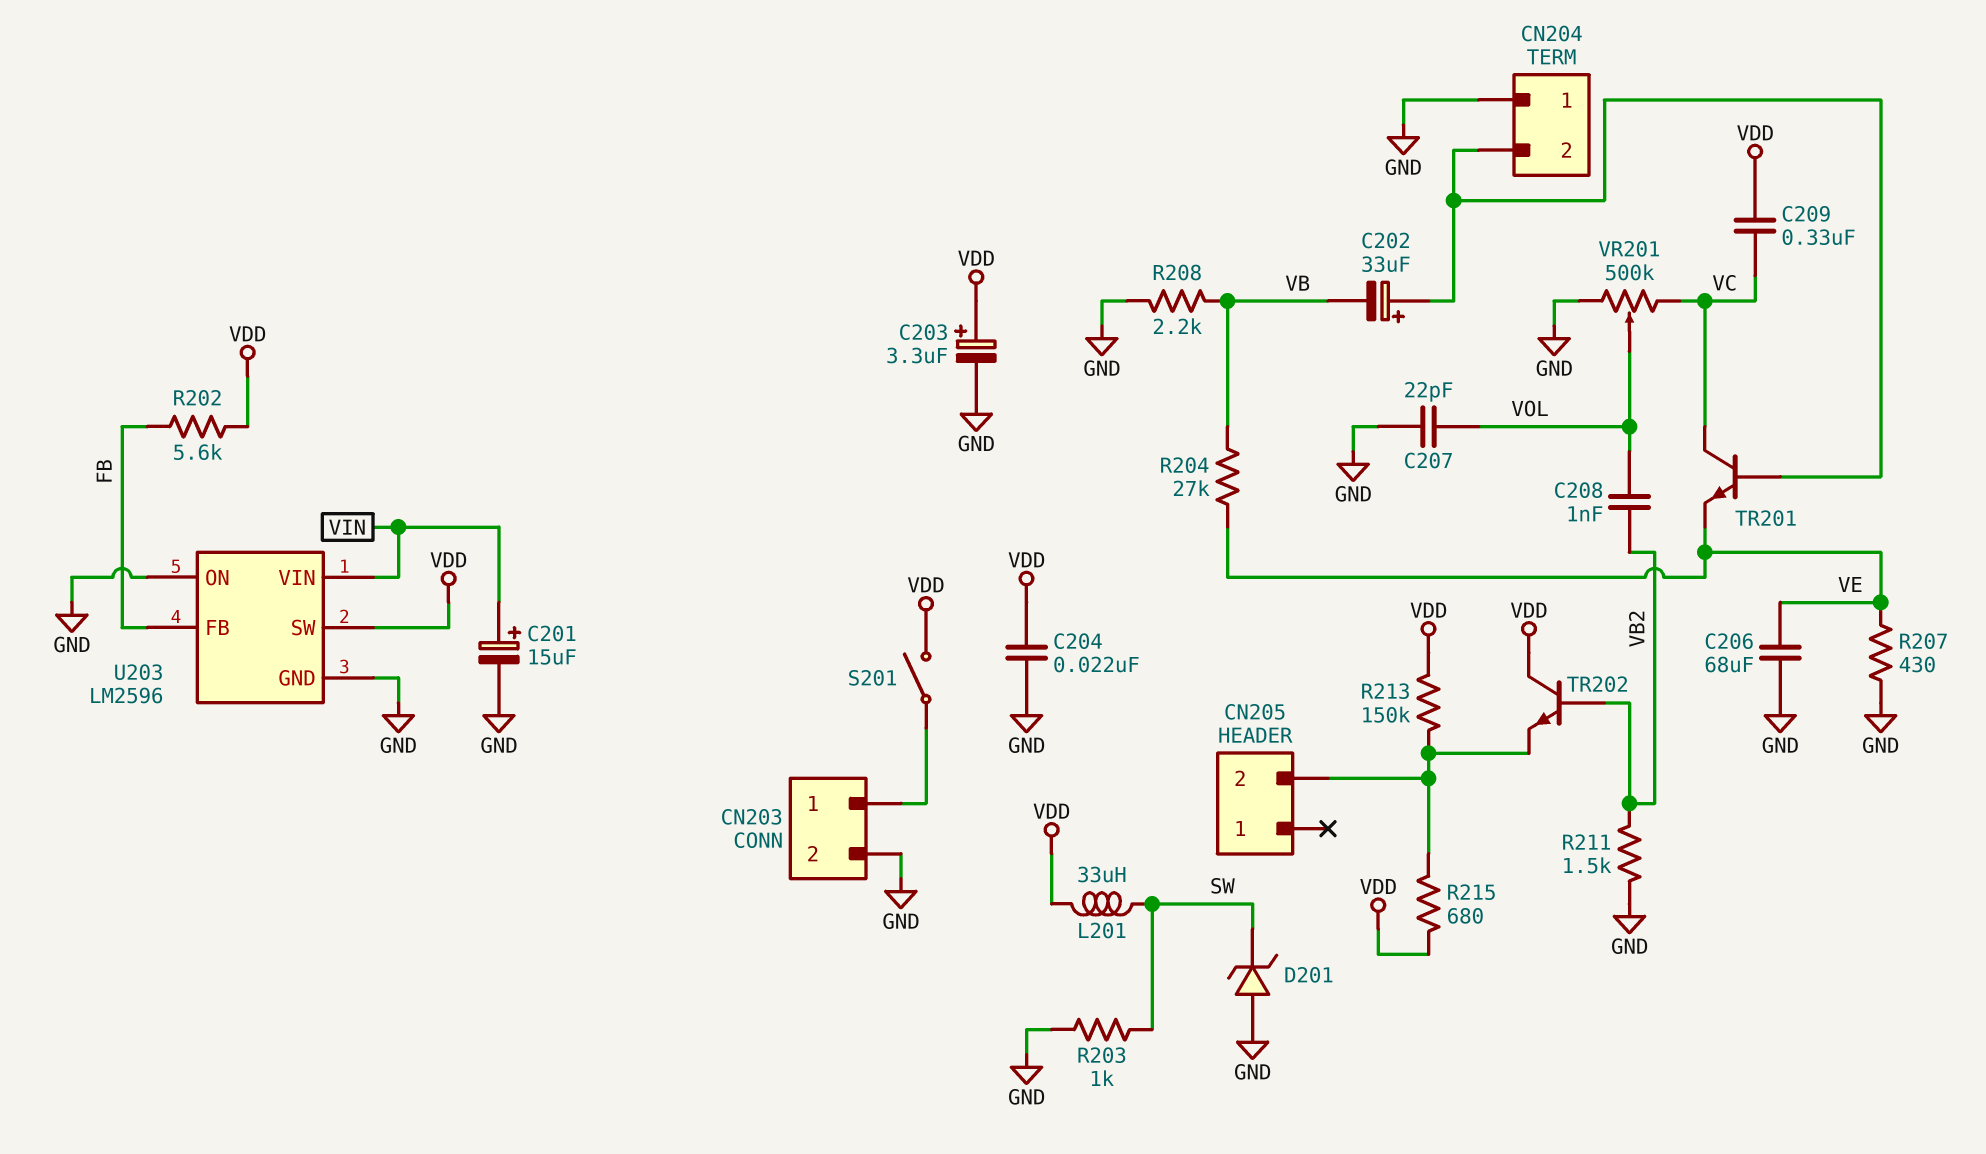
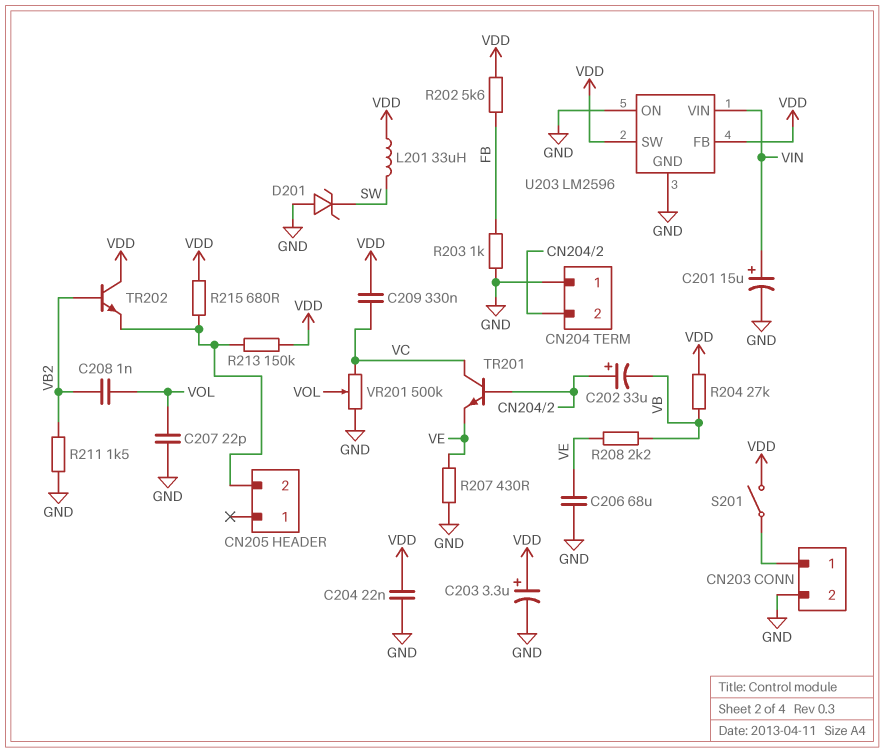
R203: 1k (GND, SW) -> 1k (FB, GND)
R204: 27k (VB, VE) -> 27k (VB, VDD)
R208: 2.2k (GND, VB) -> 2.2k (VB, VE)
U203 pin FB: FB -> VDD

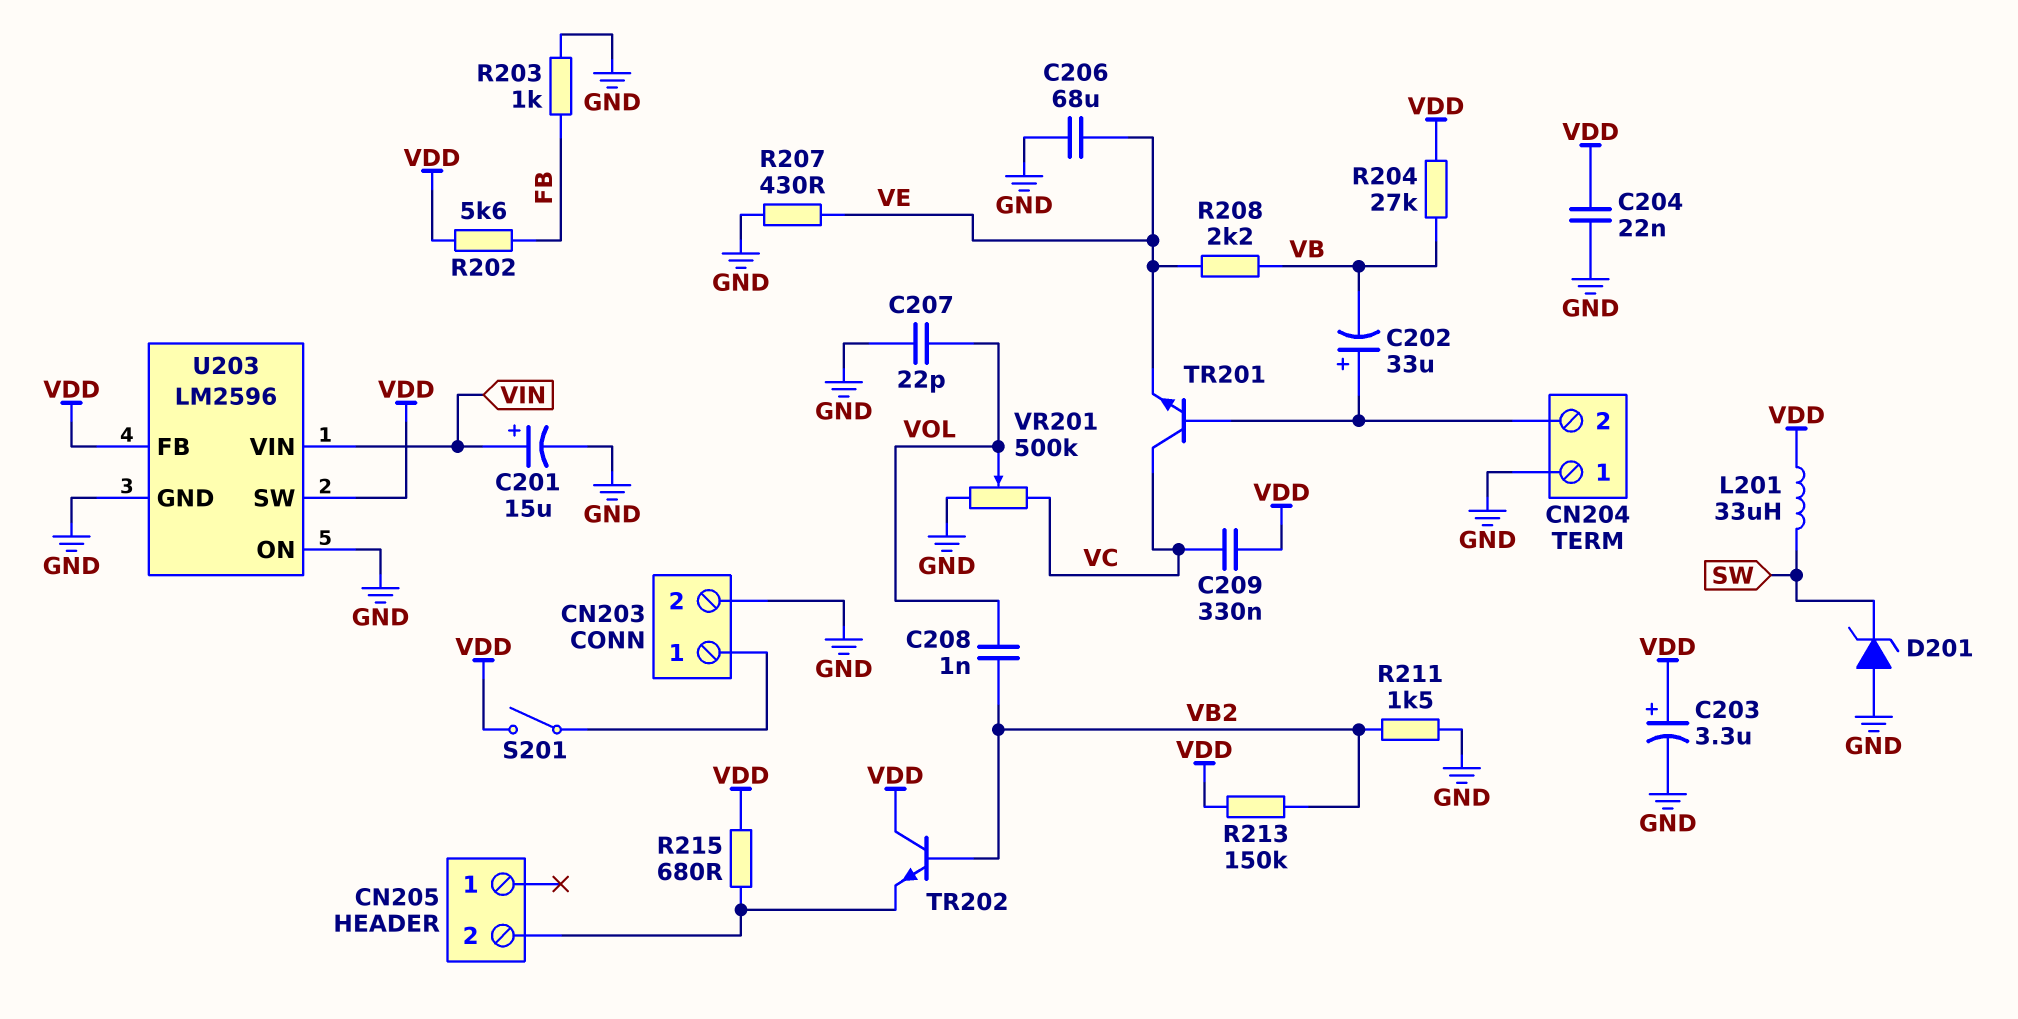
R213: 150k (CN205/2, VDD) -> 150k (VB2, VDD)

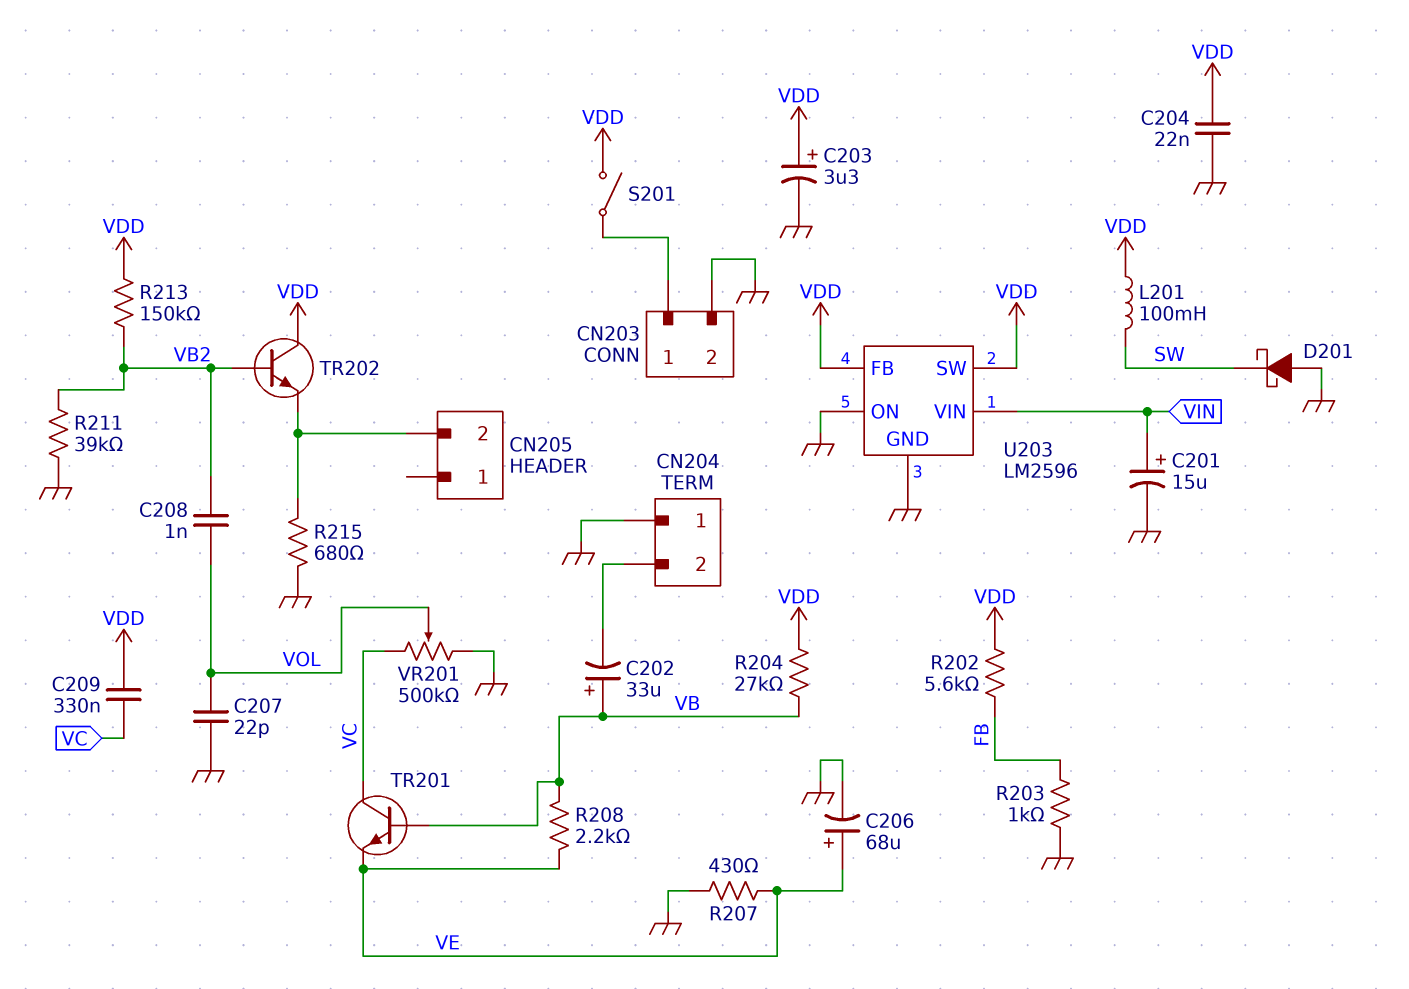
C202: 33uF (plus CN204/2, minus VB) -> 33uF (plus VB, minus CN204/2)
C206: 68uF (GND, VE) -> 68uF (plus VE, minus GND)
D201: zener (A GND, K SW) -> schottky (A GND, K SW)
L201: 33uH (SW, VDD) -> 100mH (SW, VDD)
R211: 1.5k (GND, VB2) -> 39k (GND, VB2)
R215: 680 (CN205/2, VDD) -> 680 (CN205/2, GND)
TR201: NPN (B CN204/2, C VC, E VE) -> NPN (B VB, C VC, E VE)

